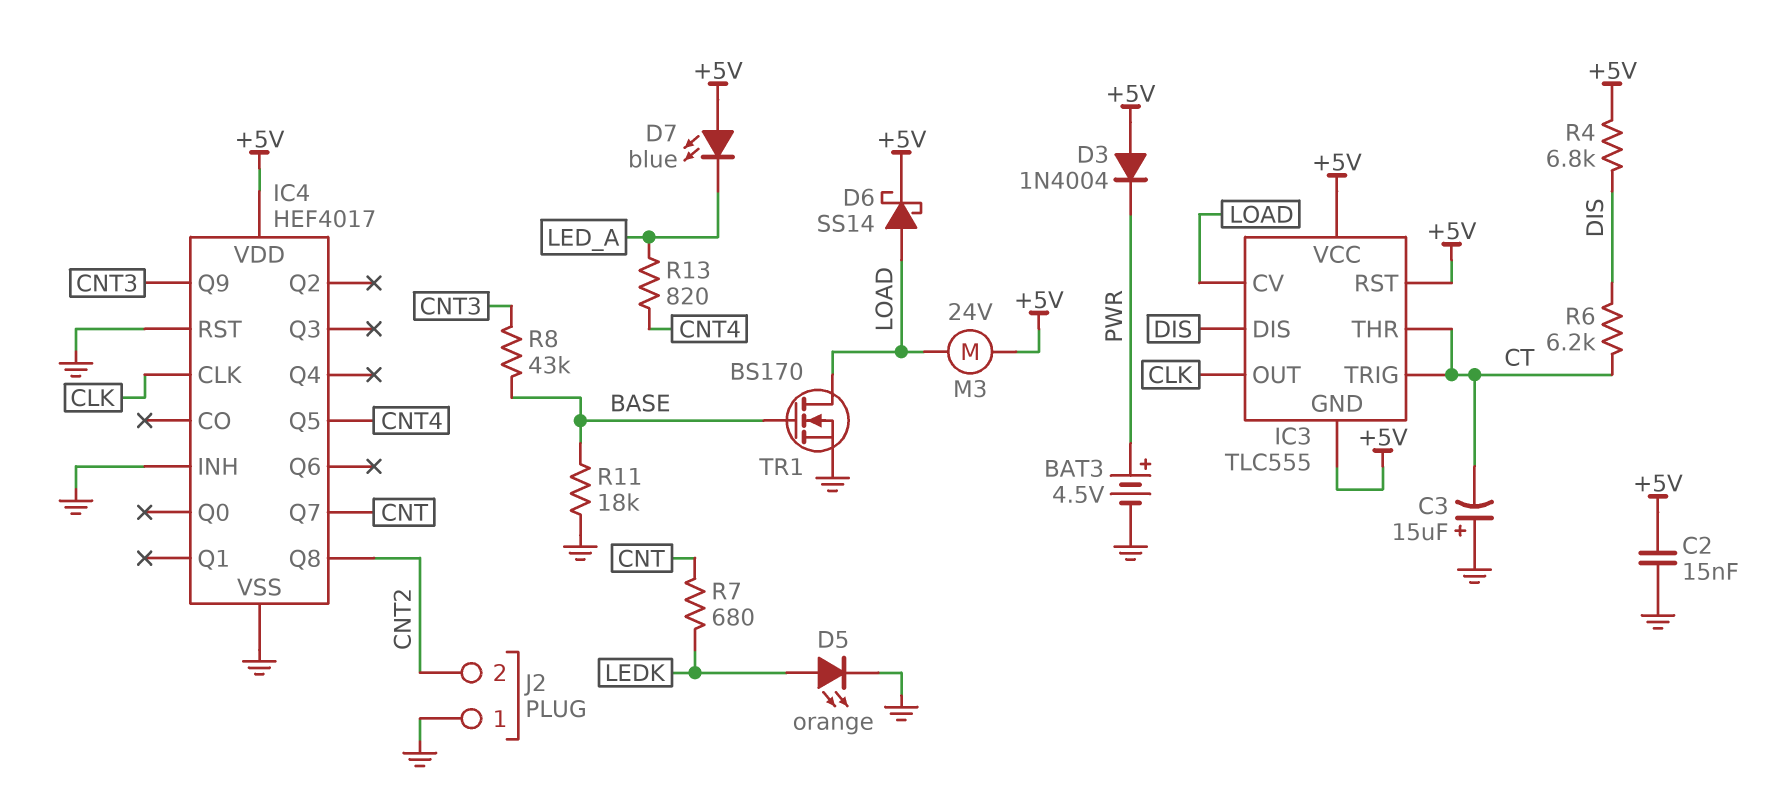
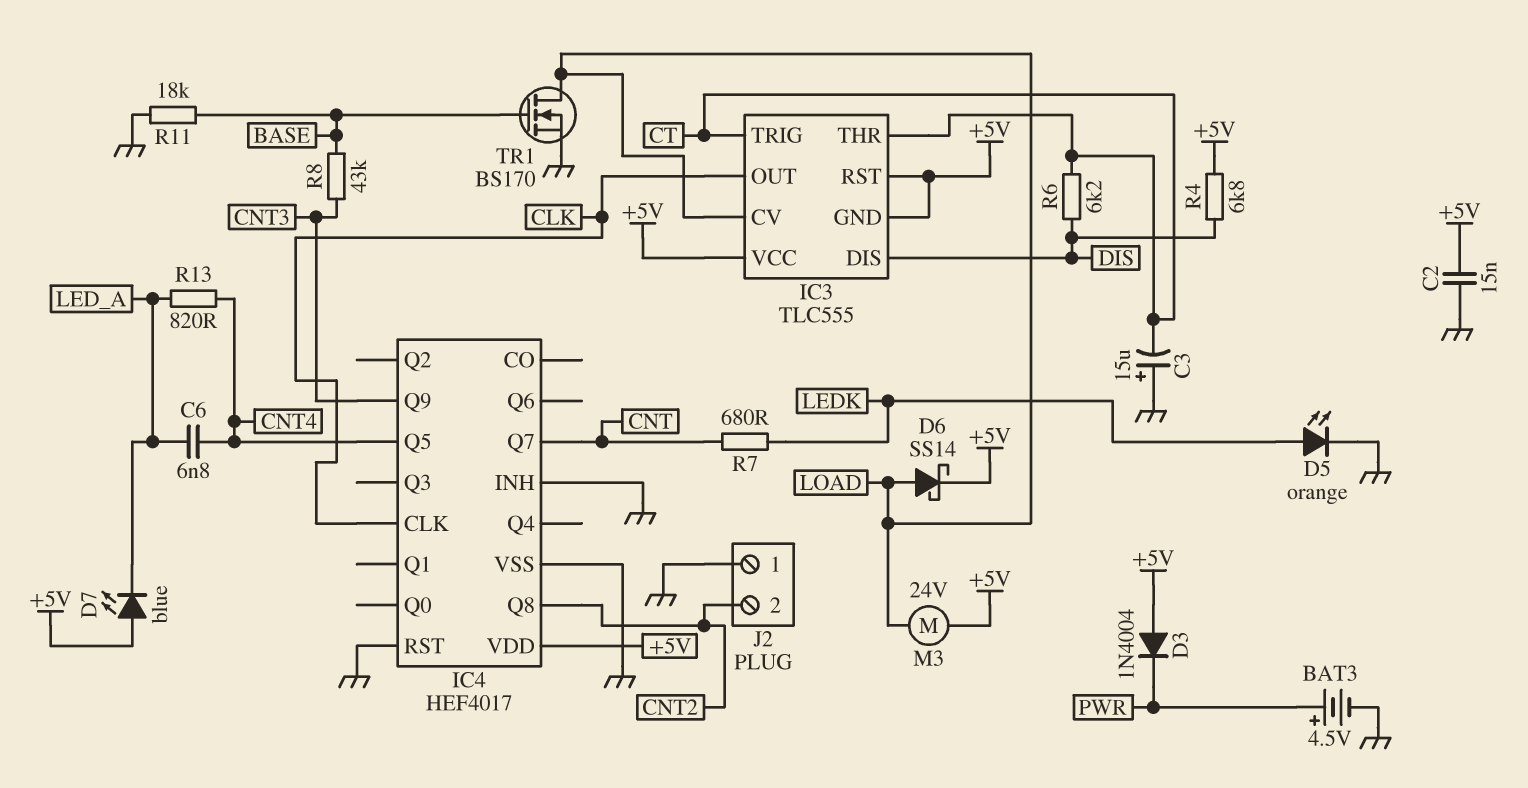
C6: none -> 6.8nF (CNT4, LED_A)

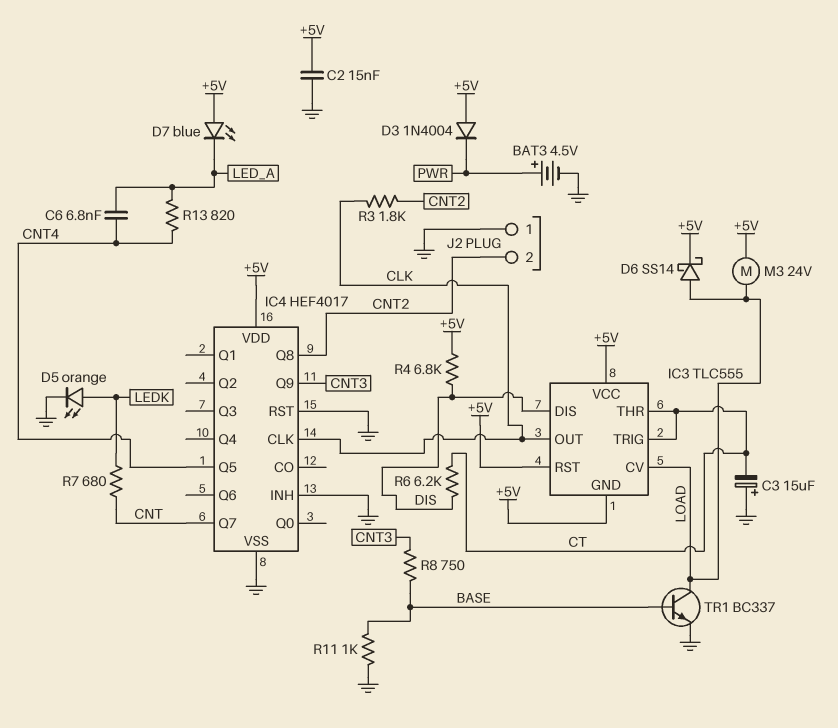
R3: none -> 1.8k (CLK, CNT2)
R8: 43k (BASE, CNT3) -> 750 (BASE, CNT3)
R11: 18k (BASE, GND) -> 1k (BASE, GND)
TR1: NMOS BS170 (G BASE, D LOAD, S GND) -> NPN BC337 (B BASE, C LOAD, E GND)

